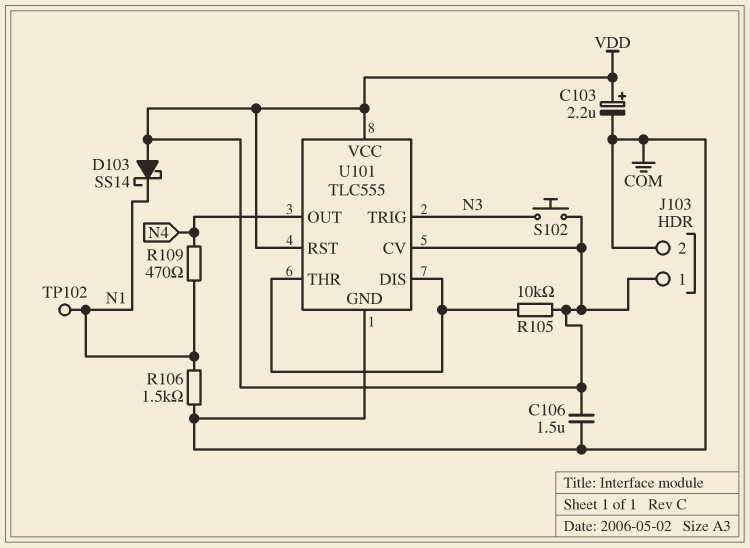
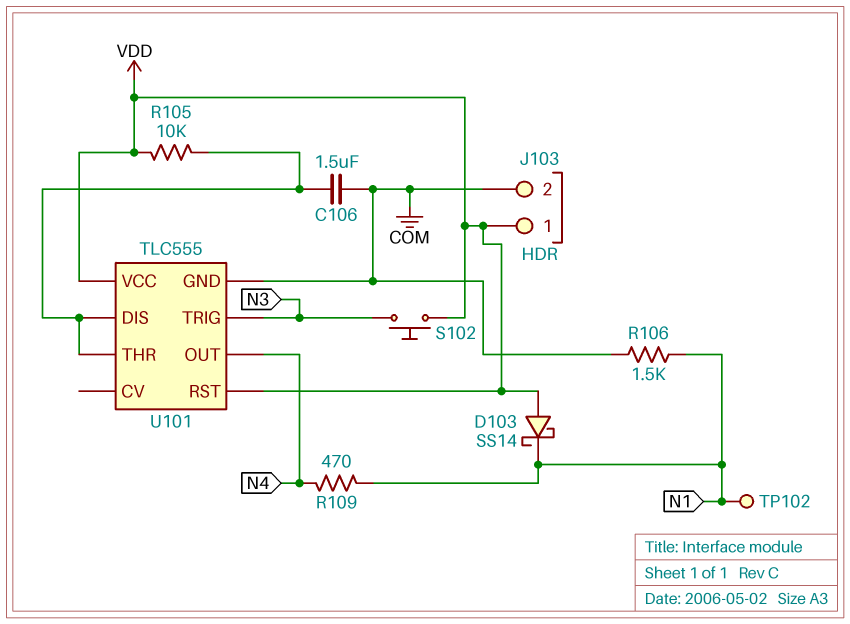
C103: 2.2uF (plus VDD, minus COM) -> none
C106: 1.5uF (COM, VDD) -> 1.5uF (COM, U101/DIS)
U101 pin CV: VDD -> none

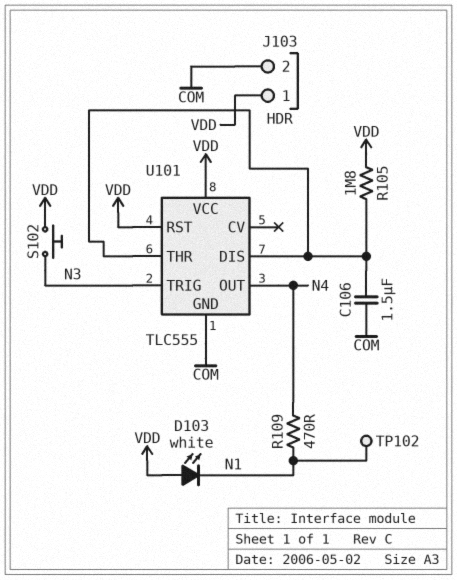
D103: schottky SS14 (A VDD, K N1) -> LED white (A VDD, K N1)
R105: 10k (U101/DIS, VDD) -> 1.8M (U101/DIS, VDD)
R106: 1.5k (COM, N1) -> none

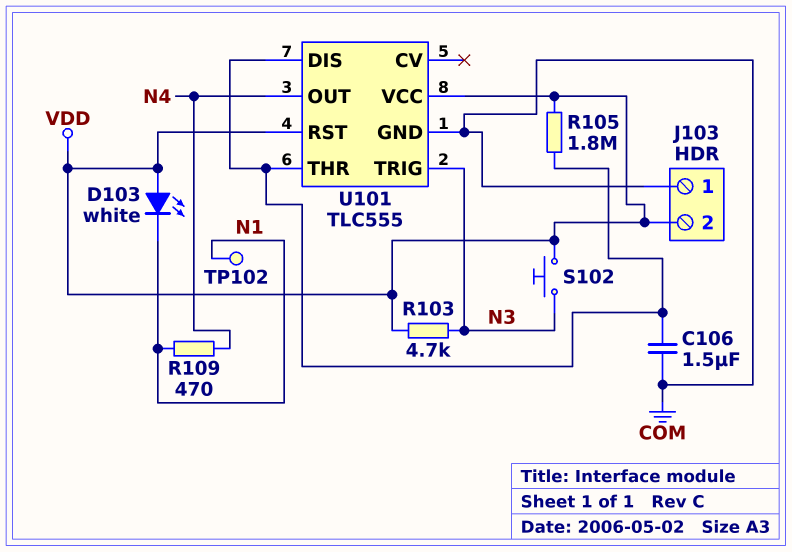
J103 pin 1: VDD -> COM
J103 pin 2: COM -> VDD
R103: none -> 4.7k (N3, VDD)

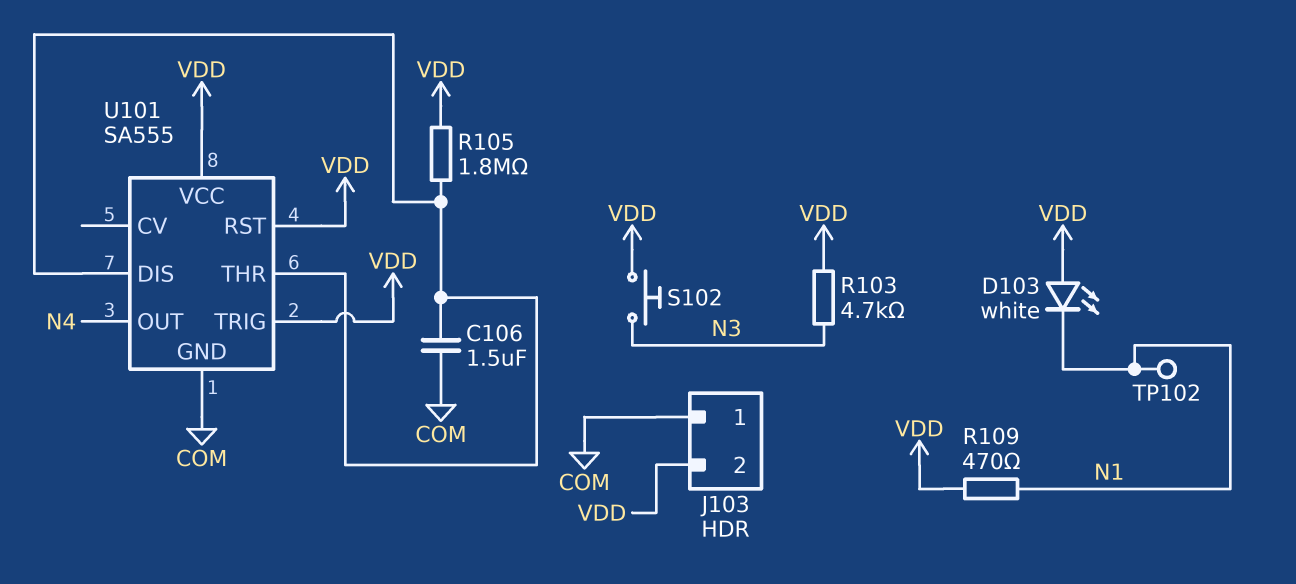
R109: 470 (N1, N4) -> 470 (N1, VDD)
U101: TLC555 -> SA555
U101 pin TRIG: N3 -> VDD

